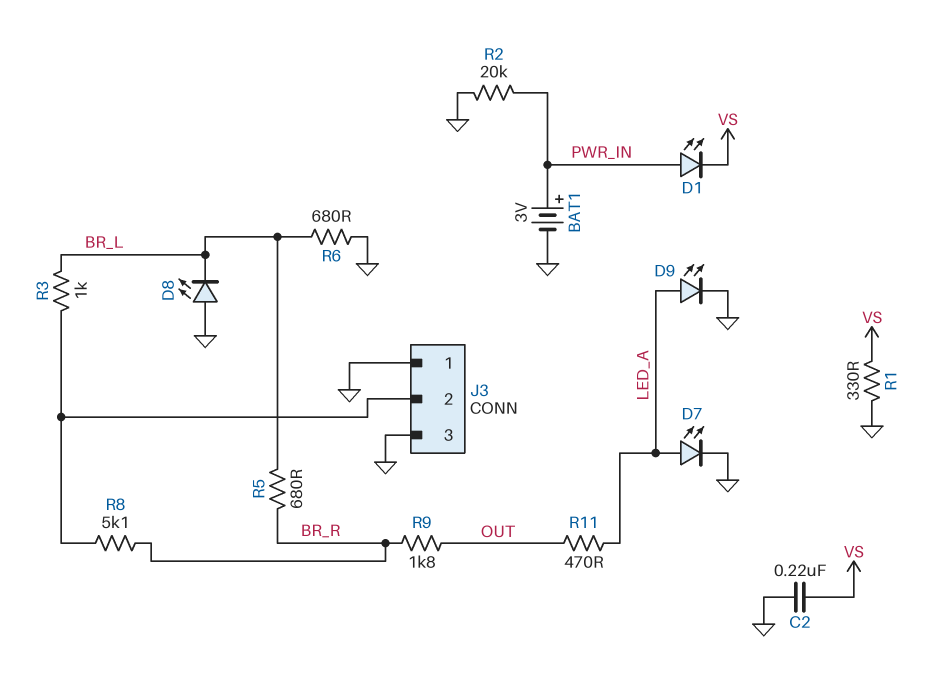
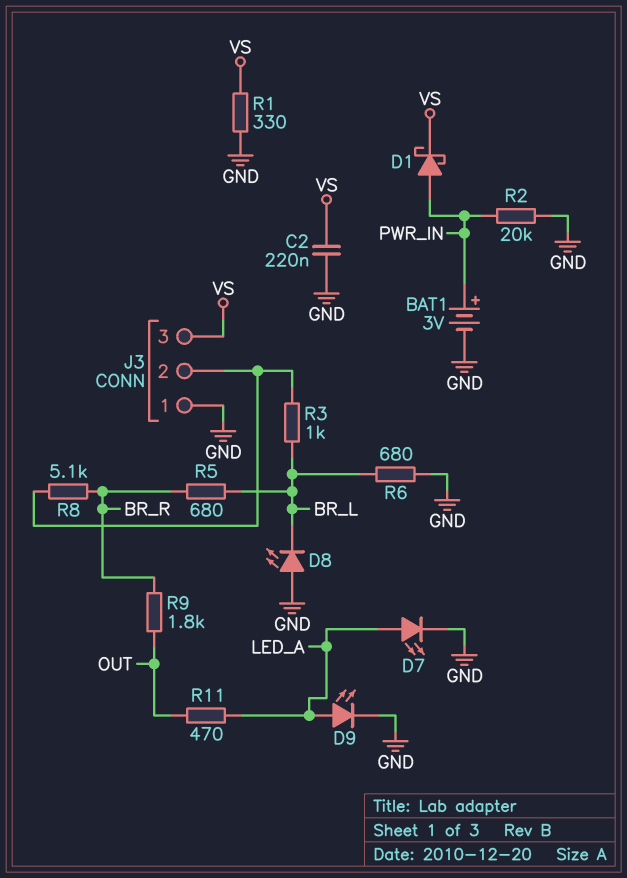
D1: LED (A PWR_IN, K VS) -> schottky (A PWR_IN, K VS)
J3 pin 3: GND -> VS

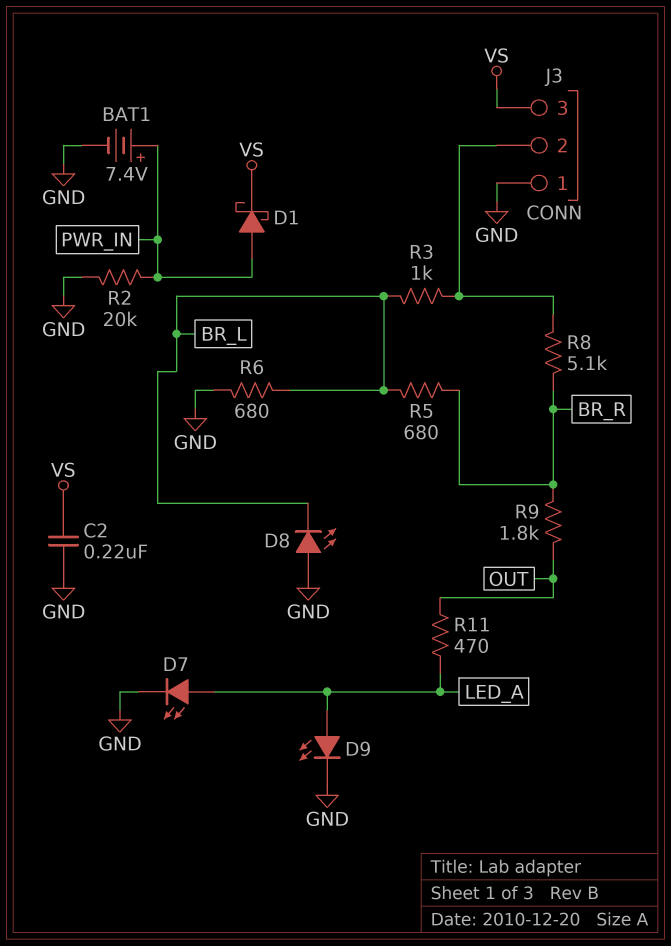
BAT1: 3V (plus PWR_IN, minus GND) -> 7.4V (plus PWR_IN, minus GND)
R1: 330 (GND, VS) -> none

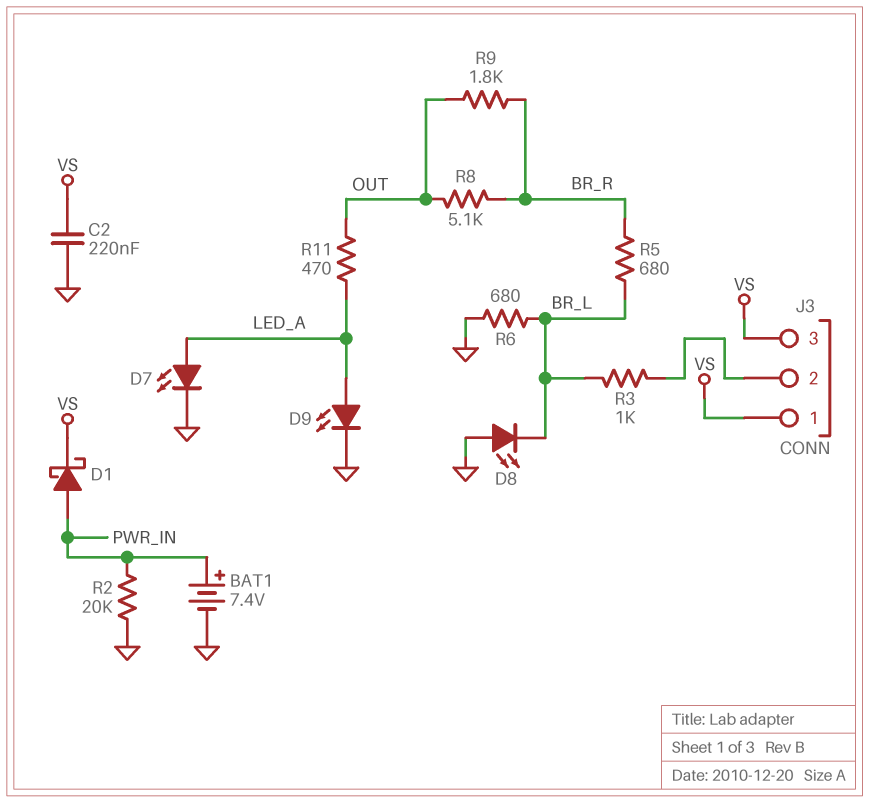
J3 pin 1: GND -> VS
R8: 5.1k (BR_R, J3/2) -> 5.1k (BR_R, OUT)

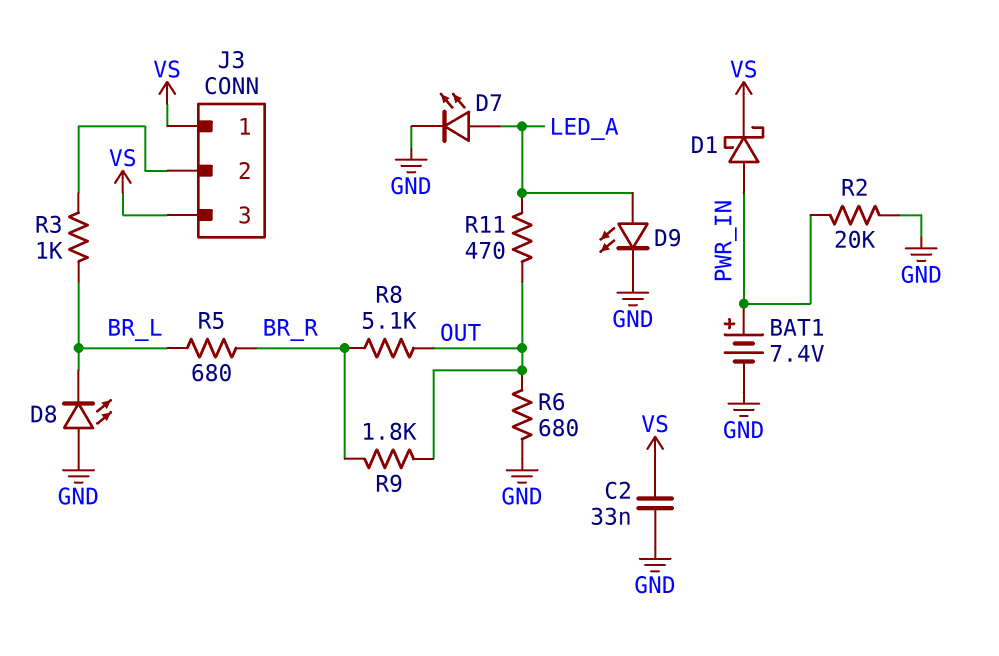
C2: 220nF (GND, VS) -> 33nF (GND, VS)
R6: 680 (BR_L, GND) -> 680 (GND, OUT)

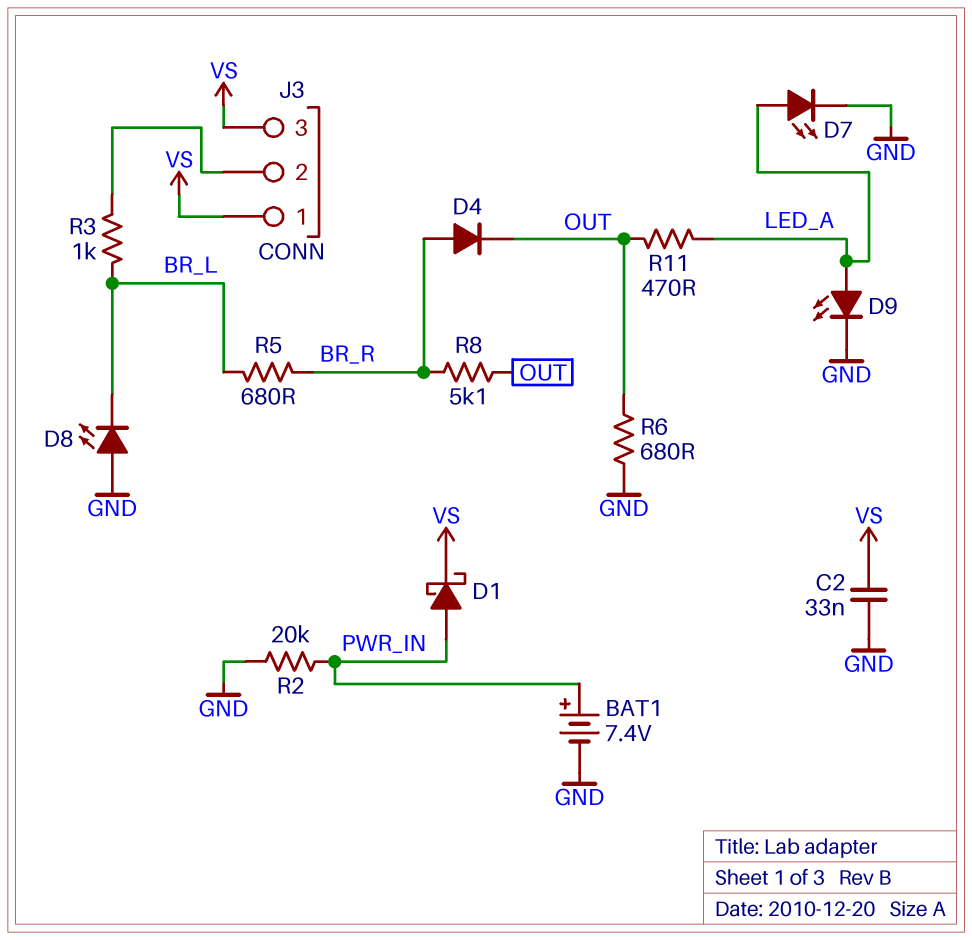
D4: none -> diode (A BR_R, K OUT)
R9: 1.8k (BR_R, OUT) -> none

